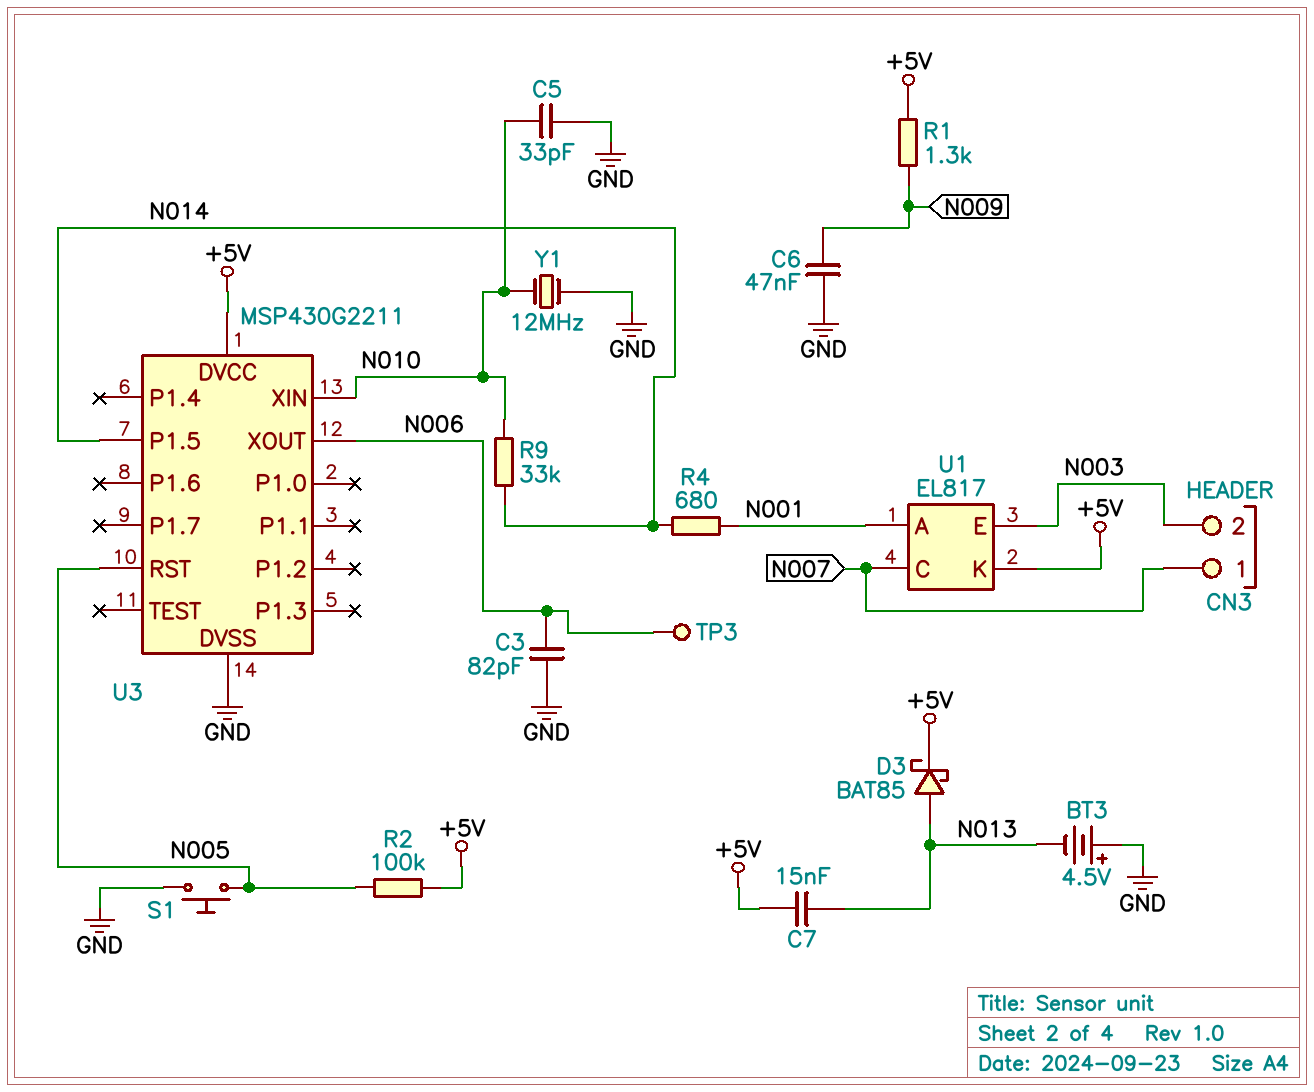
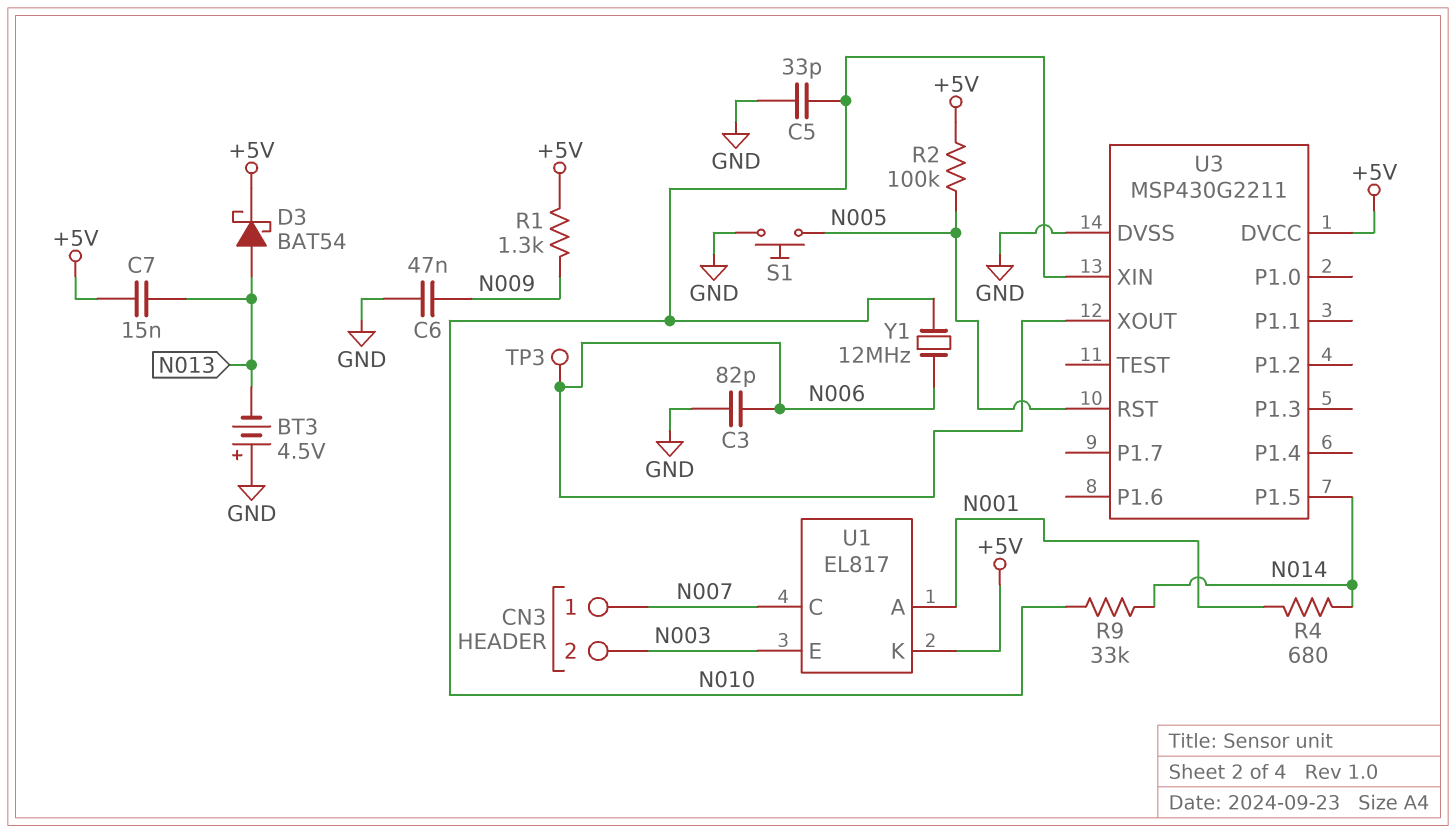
D3: schottky BAT85 (A N013, K +5V) -> schottky BAT54 (A N013, K +5V)
Y1: 12MHz (GND, N010) -> 12MHz (N006, N010)

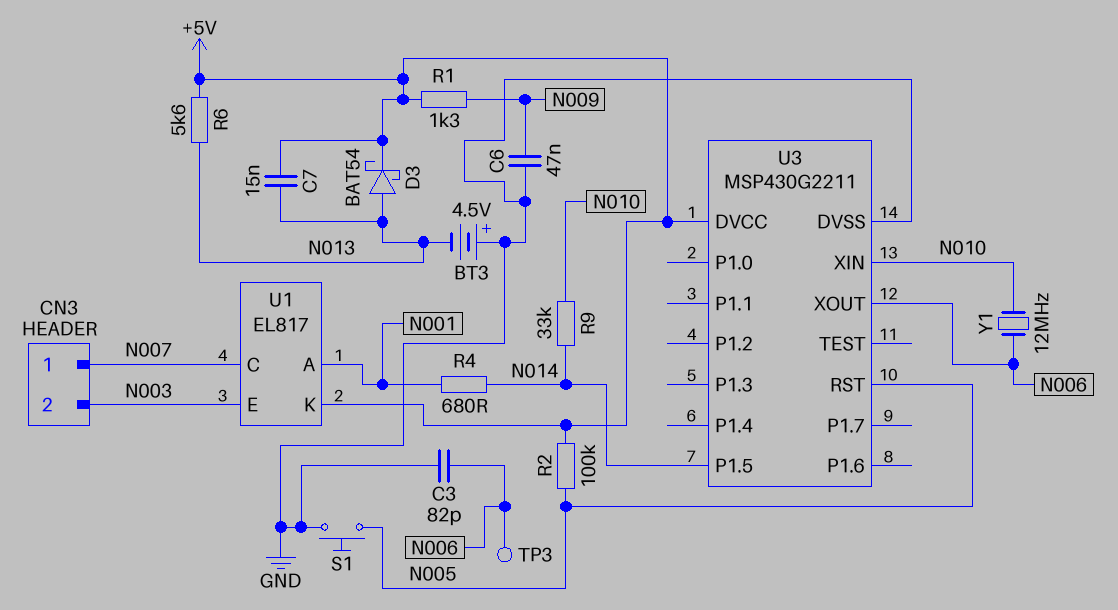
C5: 33pF (GND, N010) -> none
R6: none -> 5.6k (+5V, N013)

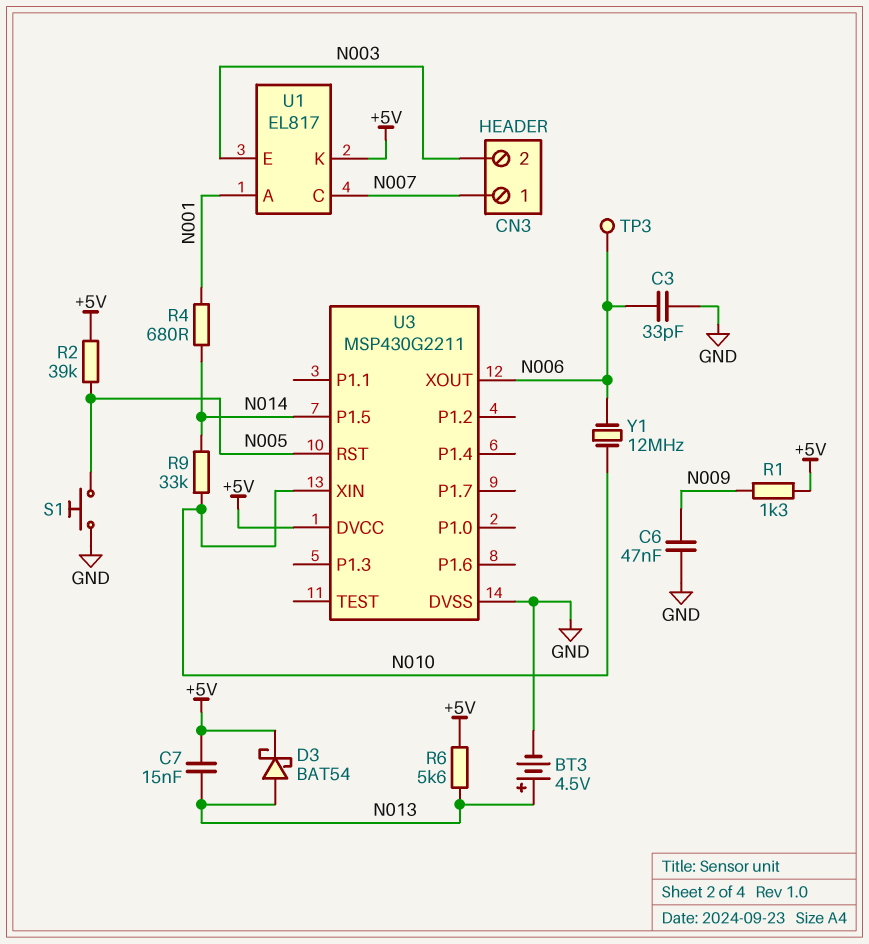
BT3: 4.5V (plus GND, minus N013) -> 4.5V (plus N013, minus GND)
C3: 82pF (GND, N006) -> 33pF (GND, N006)
R2: 100k (+5V, N005) -> 39k (+5V, N005)

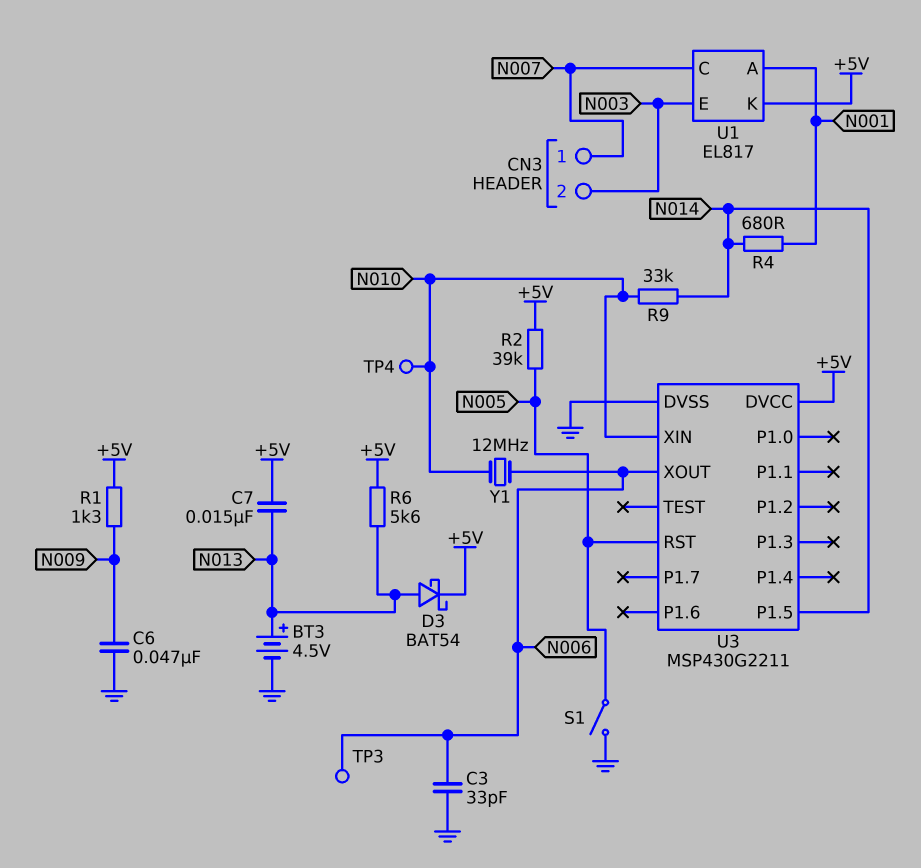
S1: button (GND, N005) -> switch (GND, N005)
TP4: none -> test point (N010)

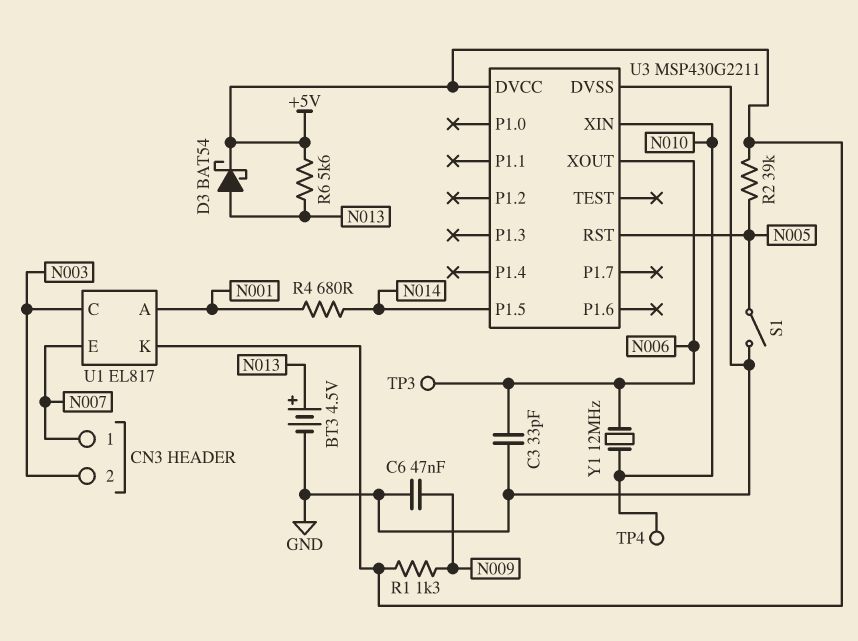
C7: 15nF (+5V, N013) -> none
R9: 33k (N010, N014) -> none
U1 pin C: N007 -> N003
U1 pin E: N003 -> N007

